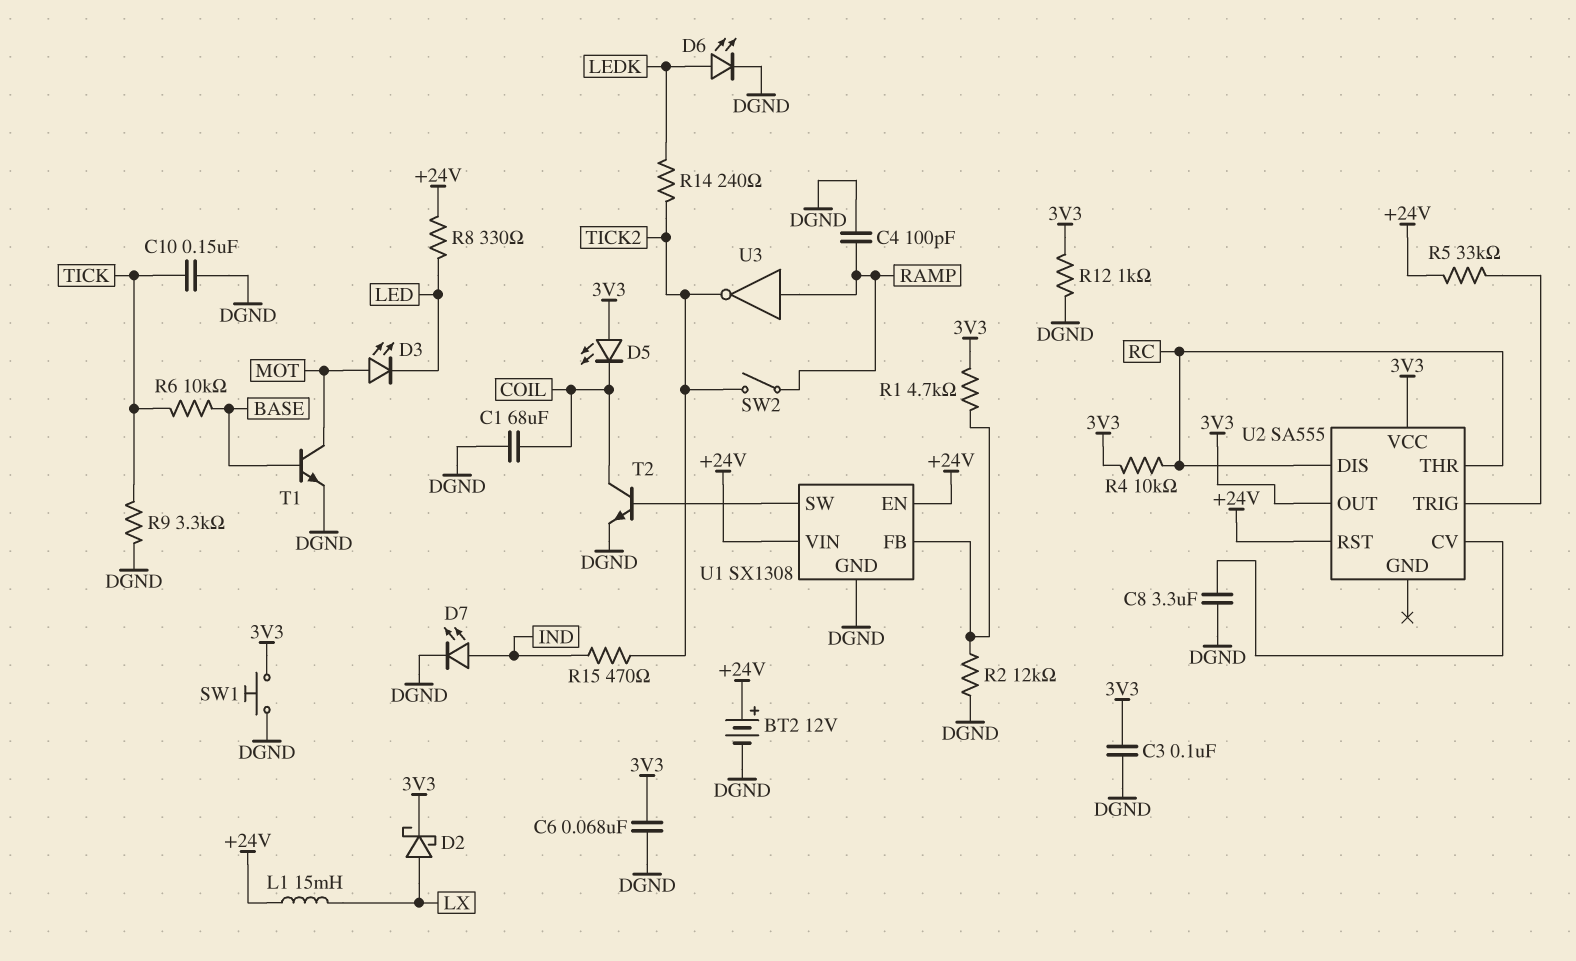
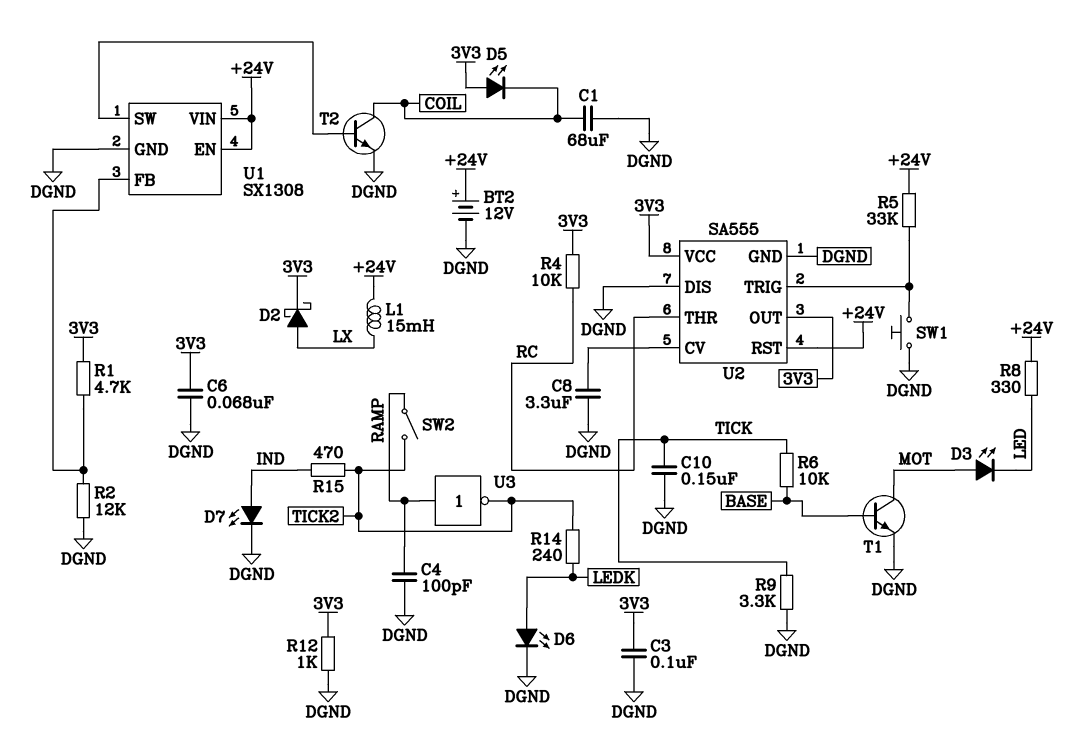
SW1: button (3V3, DGND) -> button (DGND, U2/TRIG)
U2 pin DIS: RC -> DGND
U2 pin GND: none -> DGND

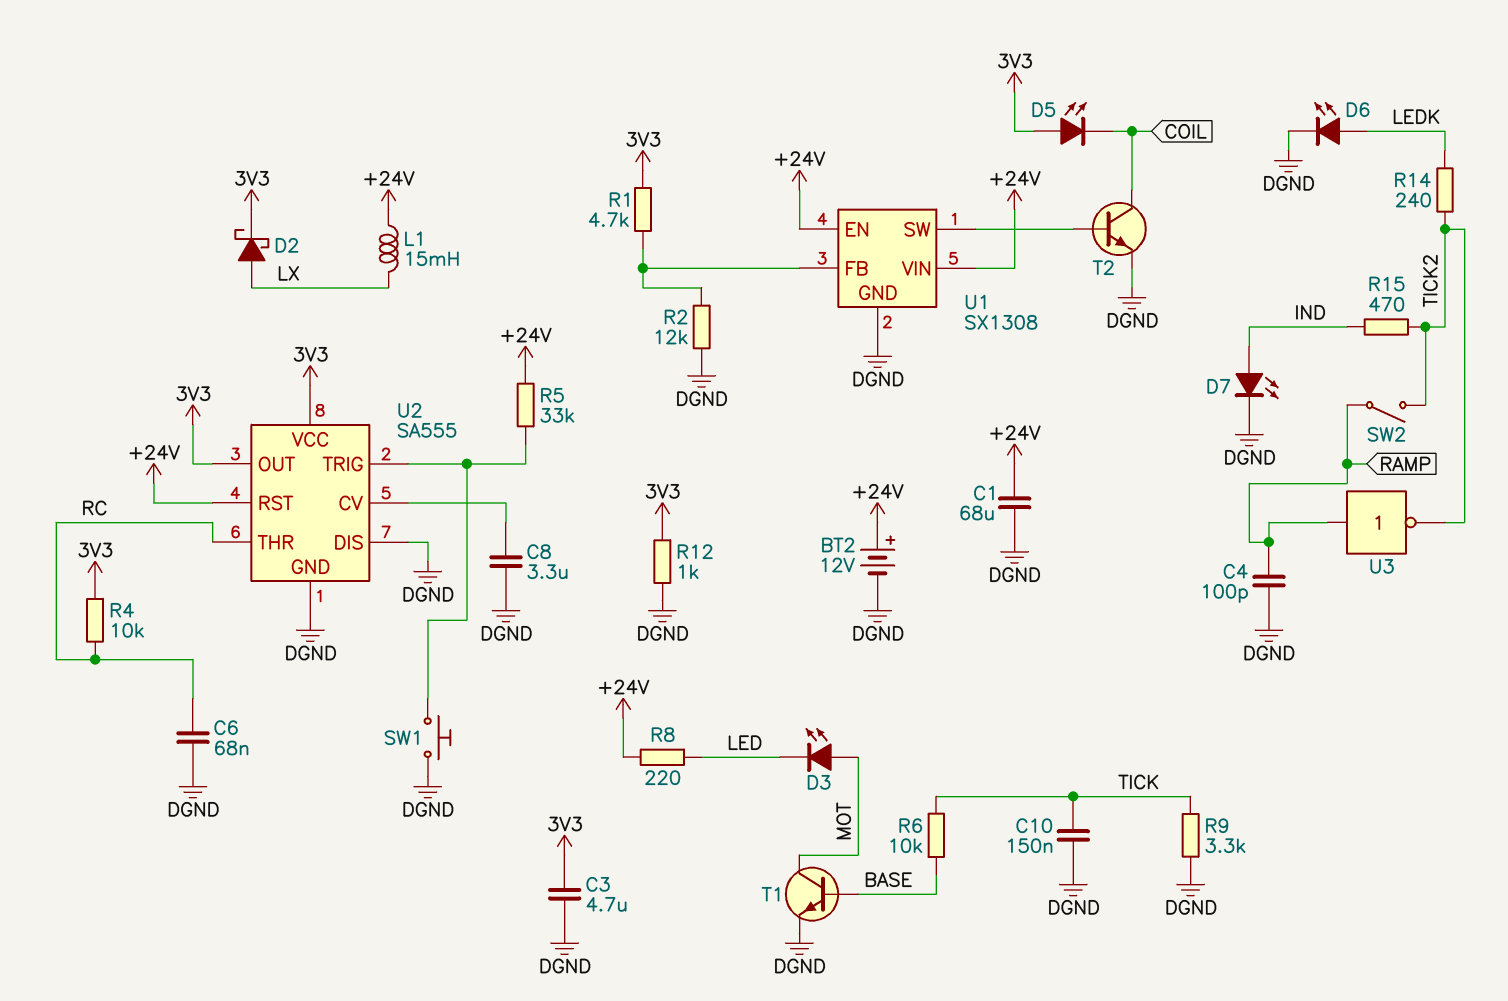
C1: 68uF (COIL, DGND) -> 68uF (+24V, DGND)
C3: 100nF (3V3, DGND) -> 4.7uF (3V3, DGND)
C6: 68nF (3V3, DGND) -> 68nF (DGND, RC)
R8: 330 (+24V, LED) -> 220 (+24V, LED)

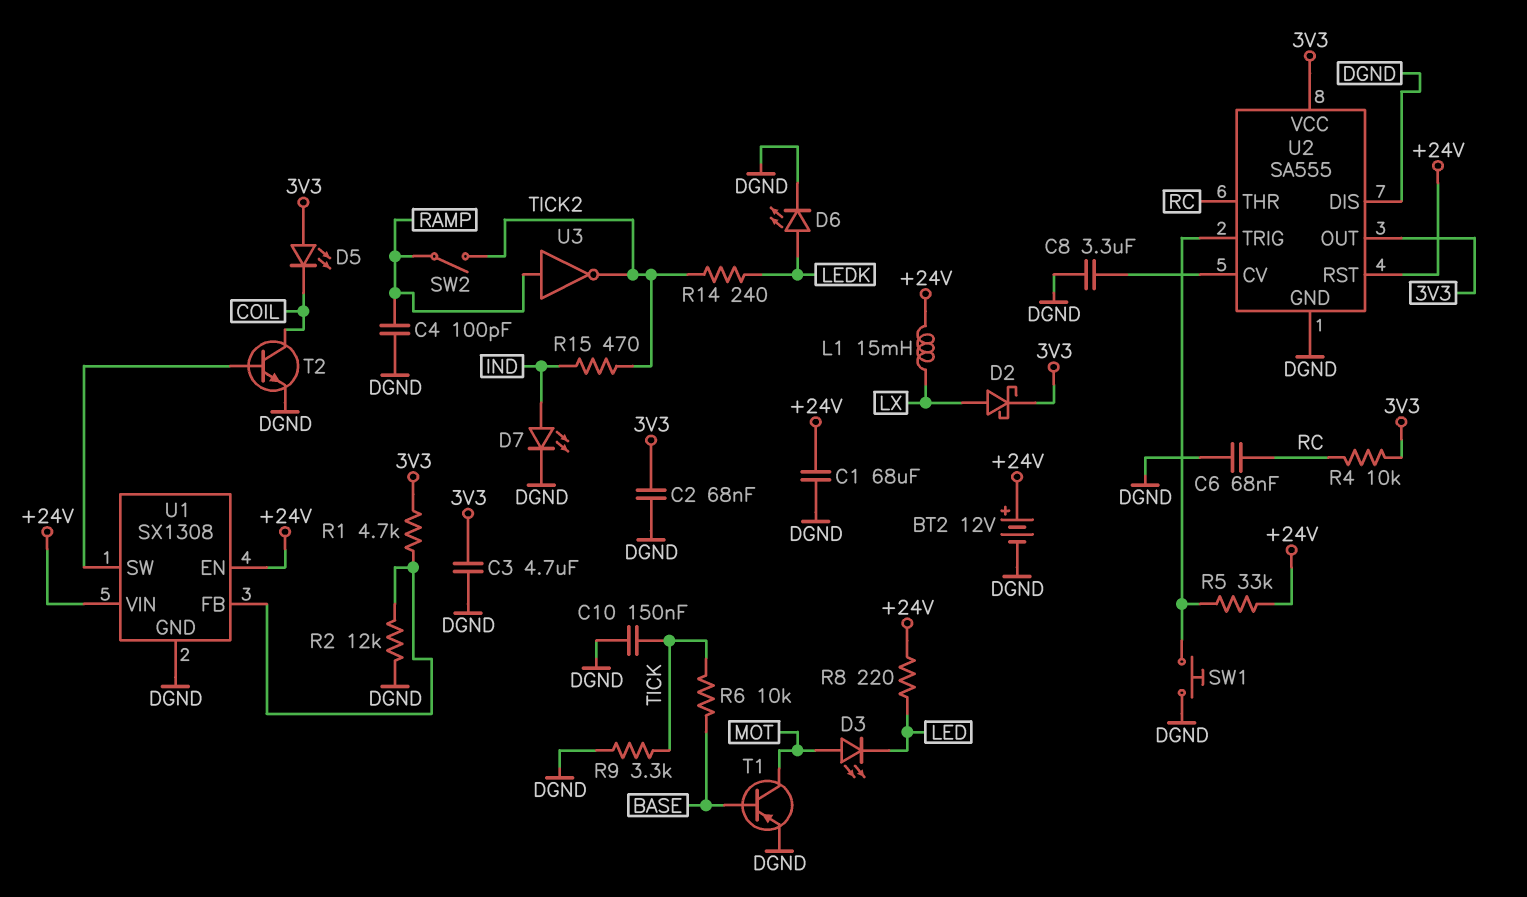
C2: none -> 68nF (3V3, DGND)
R12: 1k (3V3, DGND) -> none
T1: NPN (B BASE, C MOT, E DGND) -> PNP (B BASE, C MOT, E DGND)

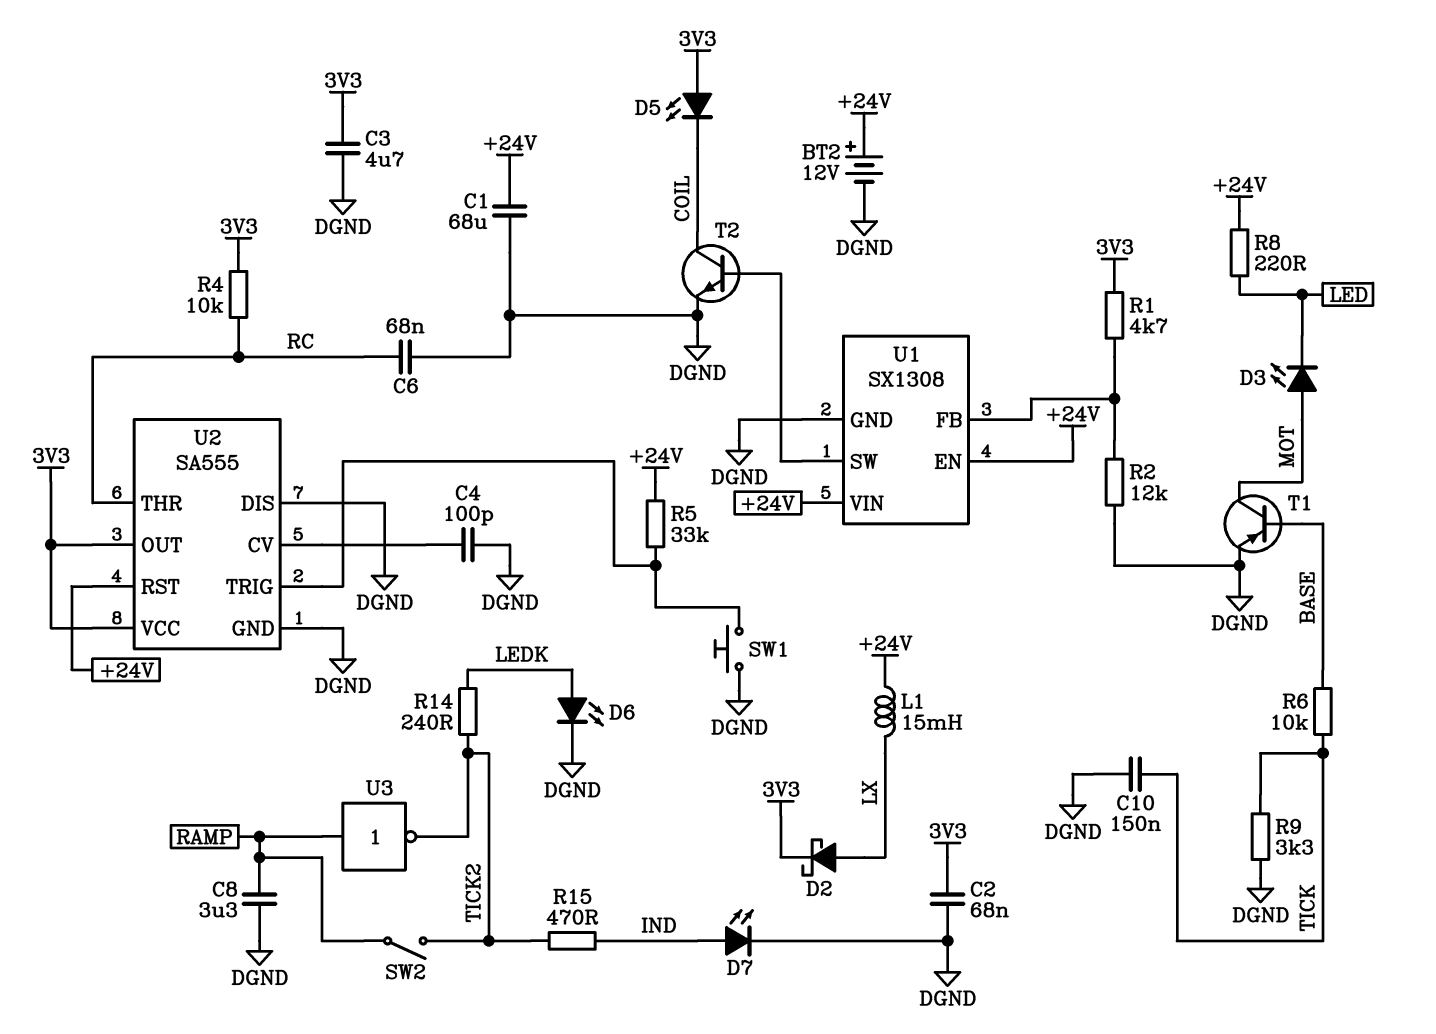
C4: 100pF (DGND, RAMP) -> 100pF (DGND, U2/CV)
C8: 3.3uF (DGND, U2/CV) -> 3.3uF (DGND, RAMP)

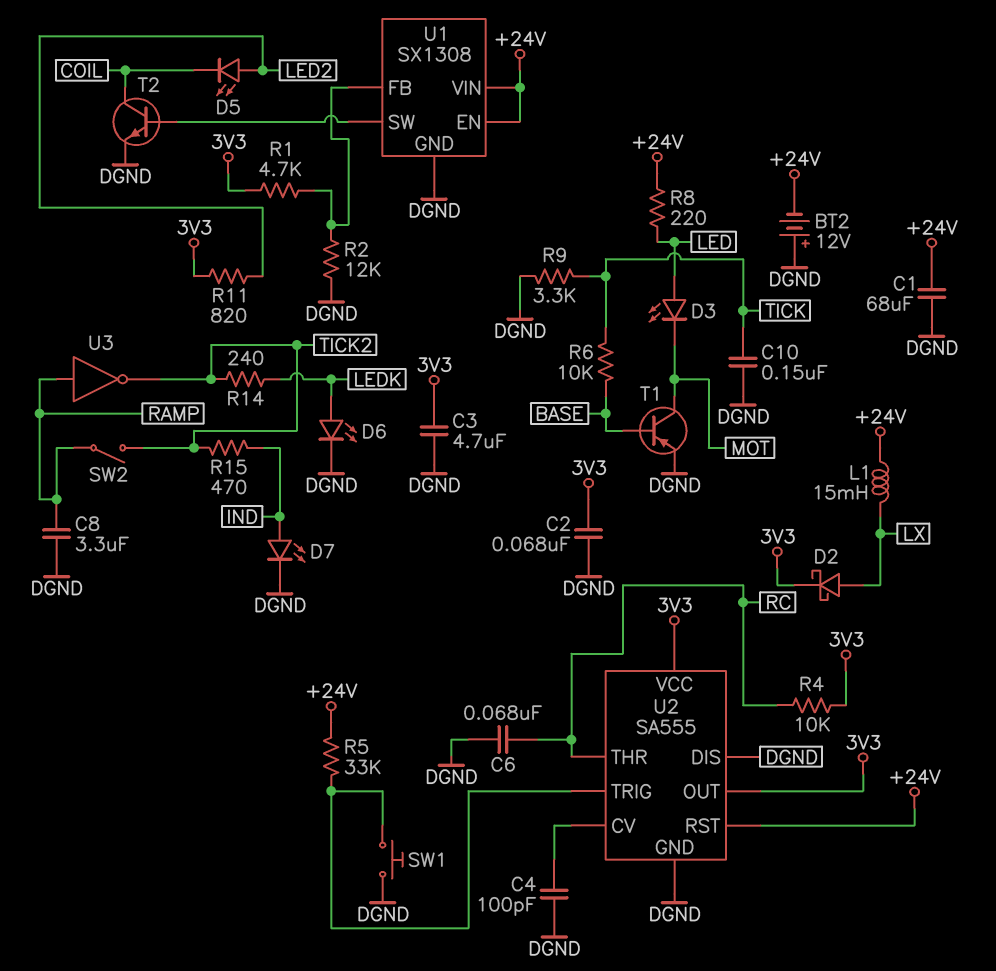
BT2: 12V (plus +24V, minus DGND) -> 12V (plus DGND, minus +24V)
D3: LED (A MOT, K LED) -> LED (A LED, K MOT)
D5: LED (A 3V3, K COIL) -> LED (A LED2, K COIL)
R11: none -> 820 (3V3, LED2)

